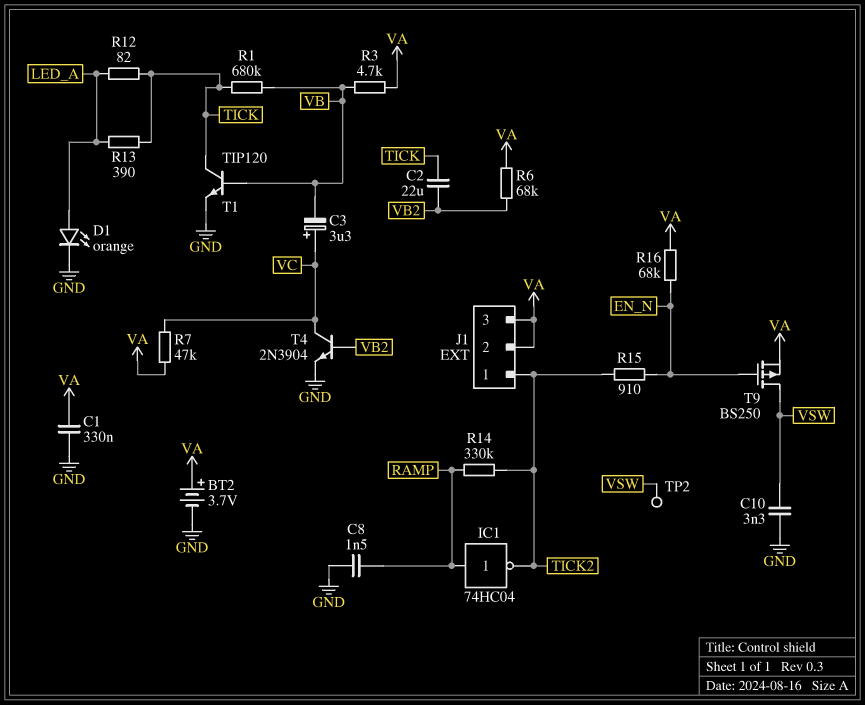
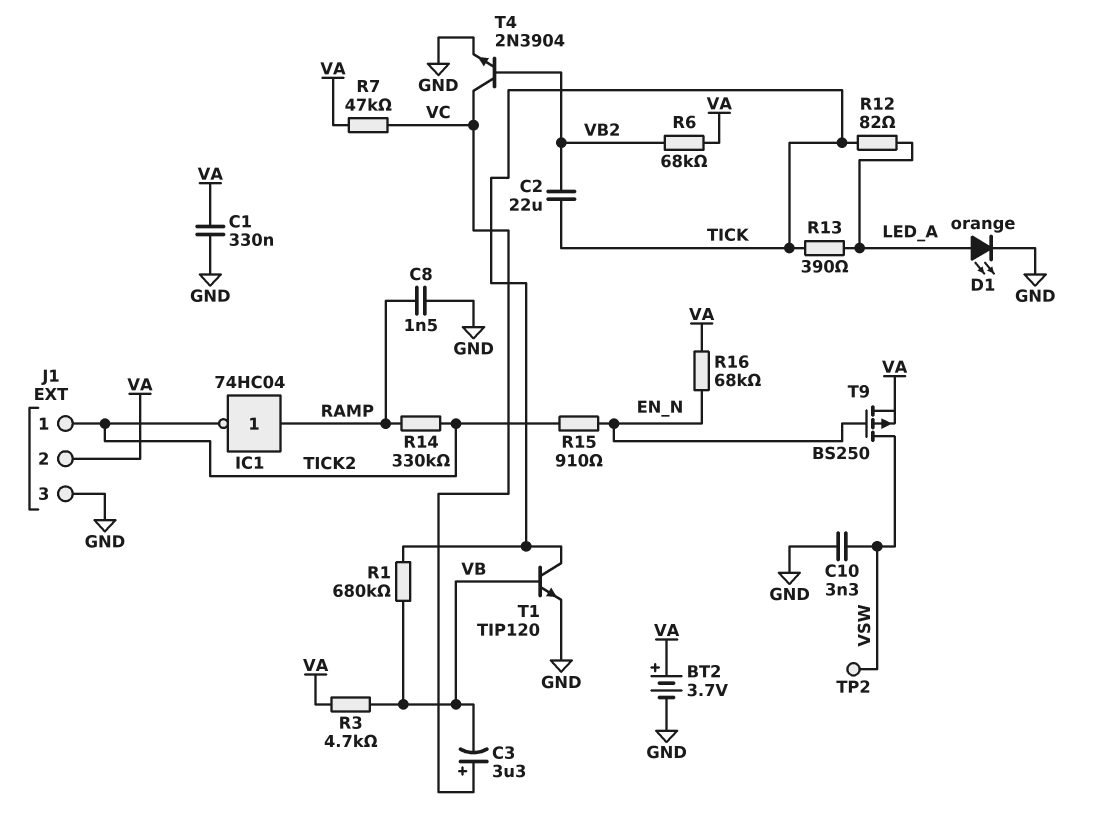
J1 pin 3: VA -> GND

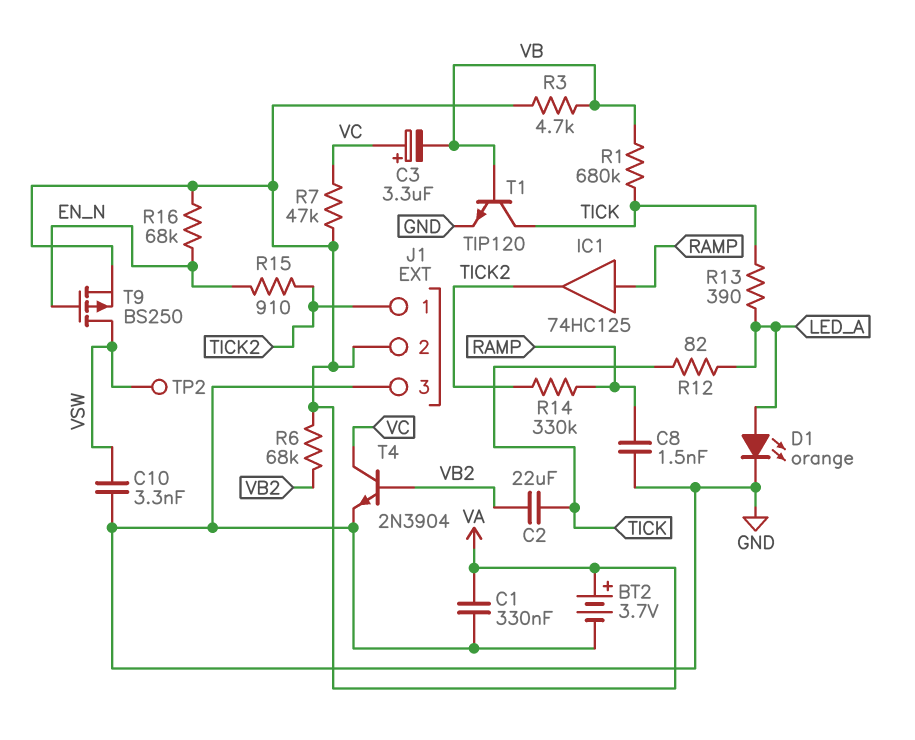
IC1: NOT 74HC04 (in RAMP, out TICK2) -> buffer 74HC125 (in RAMP, out TICK2)

